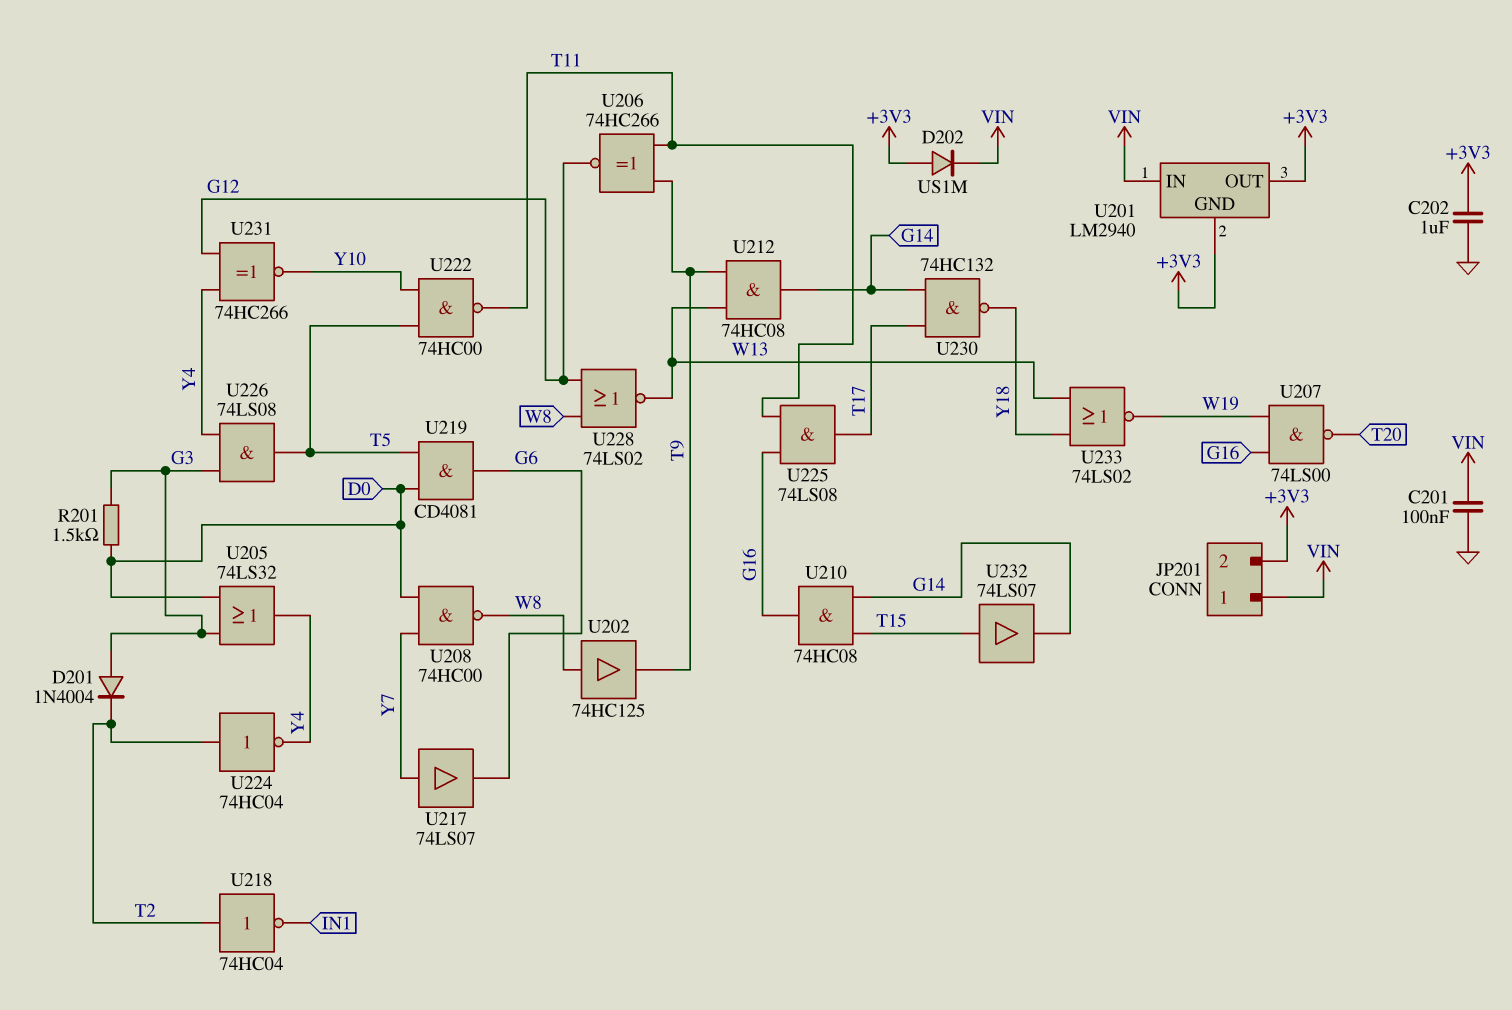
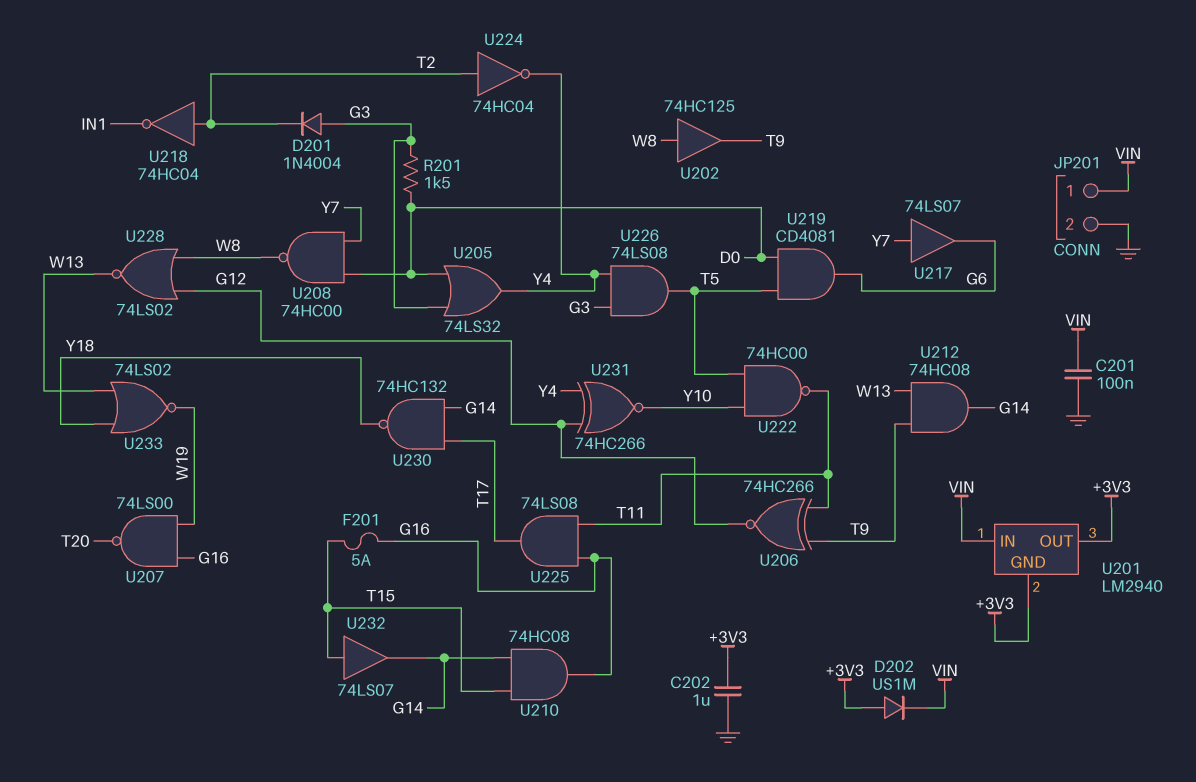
F201: none -> 5A (G16, T15)
JP201 pin 2: +3V3 -> GND

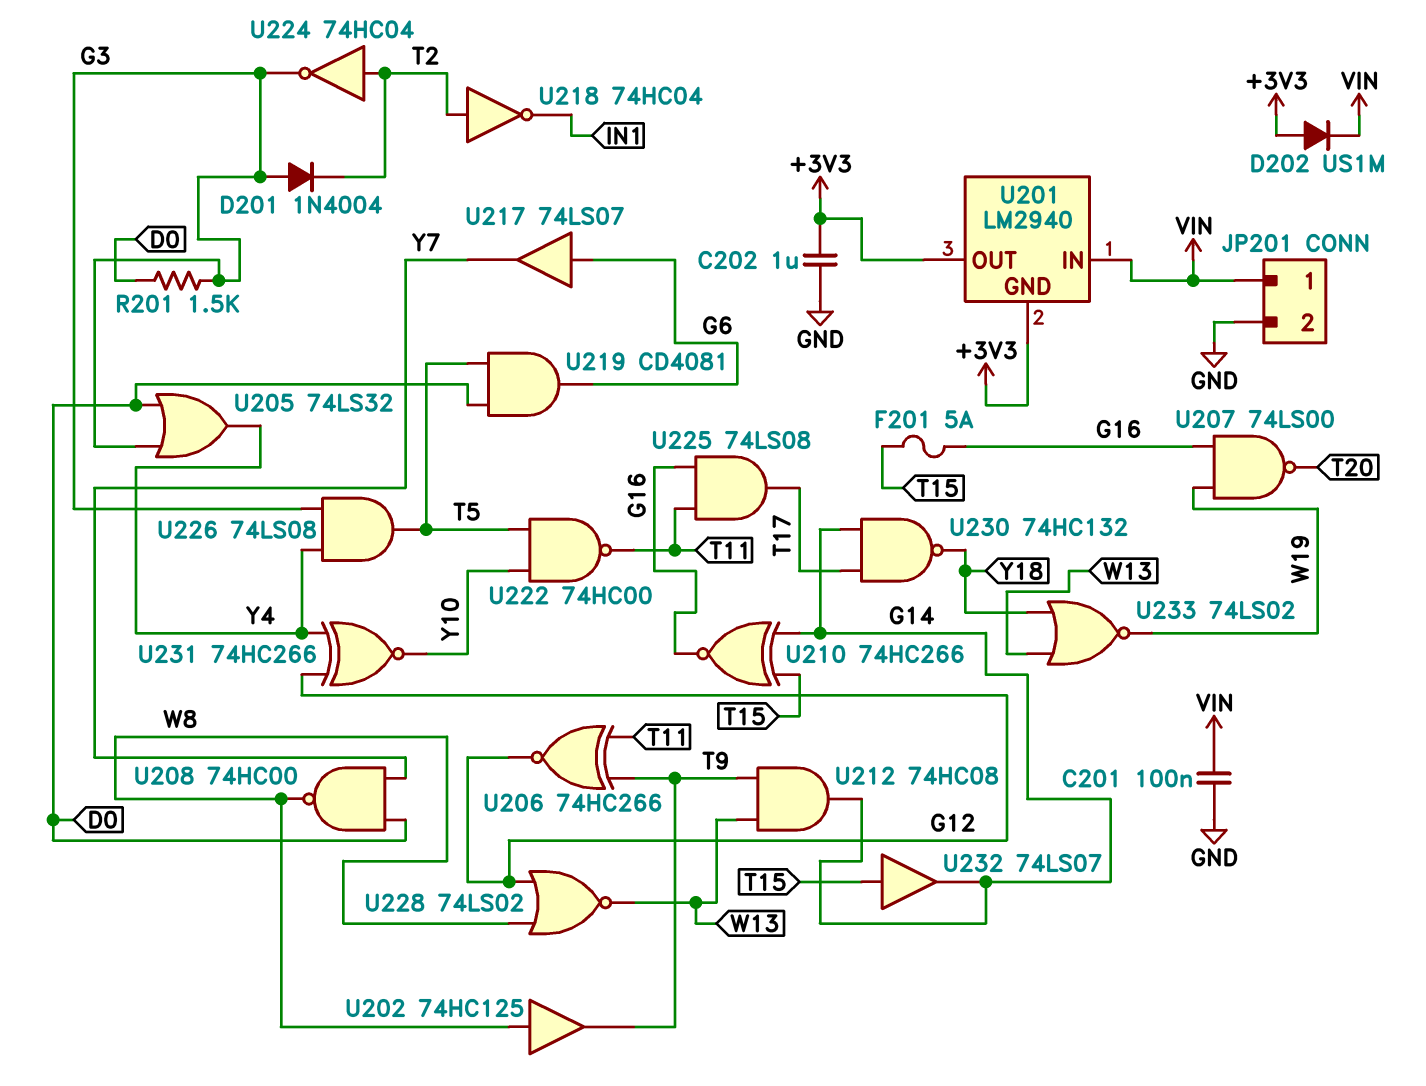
U210: AND 74HC08 (in G14, in T15, out G16) -> XNOR 74HC266 (in G14, in T15, out G16)
U217: buffer 74LS07 (in Y7, out G6) -> buffer 74LS07 (in G6, out Y7)
U224: NOT 74HC04 (in T2, out Y4) -> NOT 74HC04 (in T2, out G3)

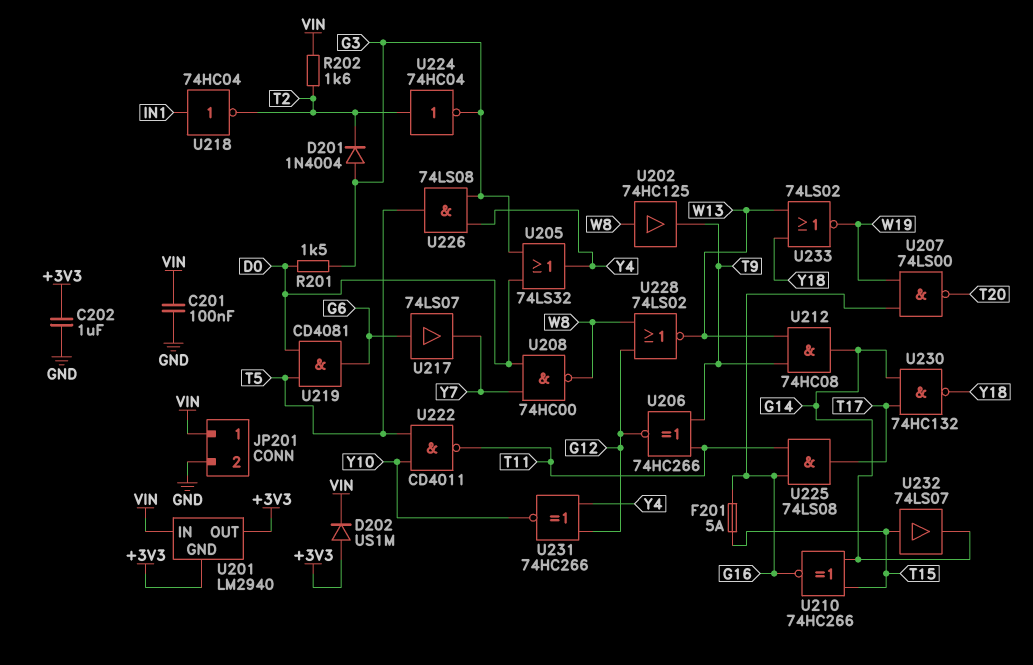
R202: none -> 1.6k (T2, VIN)
U218: NOT 74HC04 (in T2, out IN1) -> NOT 74HC04 (in IN1, out T2)
U222: NAND 74HC00 (in T5, in Y10, out T11) -> NAND CD4011 (in T5, in Y10, out T11)

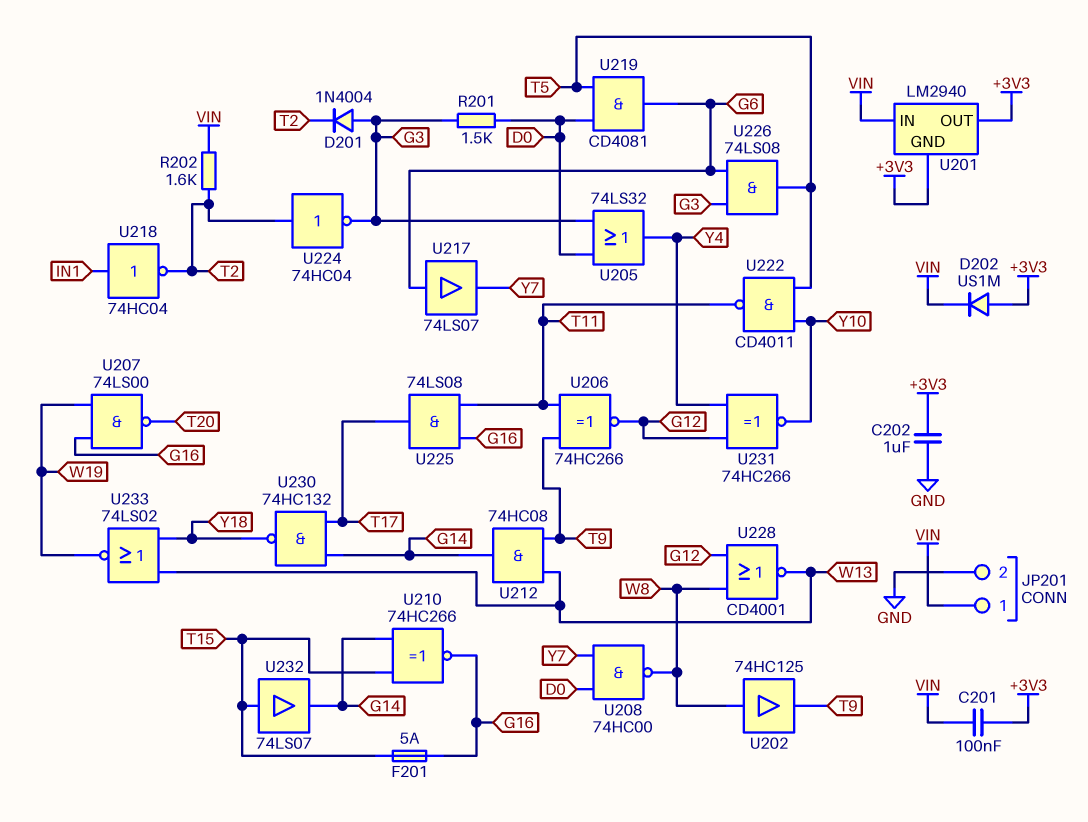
C201: 100nF (GND, VIN) -> 100nF (+3V3, VIN)
U226: AND 74LS08 (in G3, in Y4, out T5) -> AND 74LS08 (in G3, in G6, out T5)
U228: NOR 74LS02 (in G12, in W8, out W13) -> NOR CD4001 (in G12, in W8, out W13)

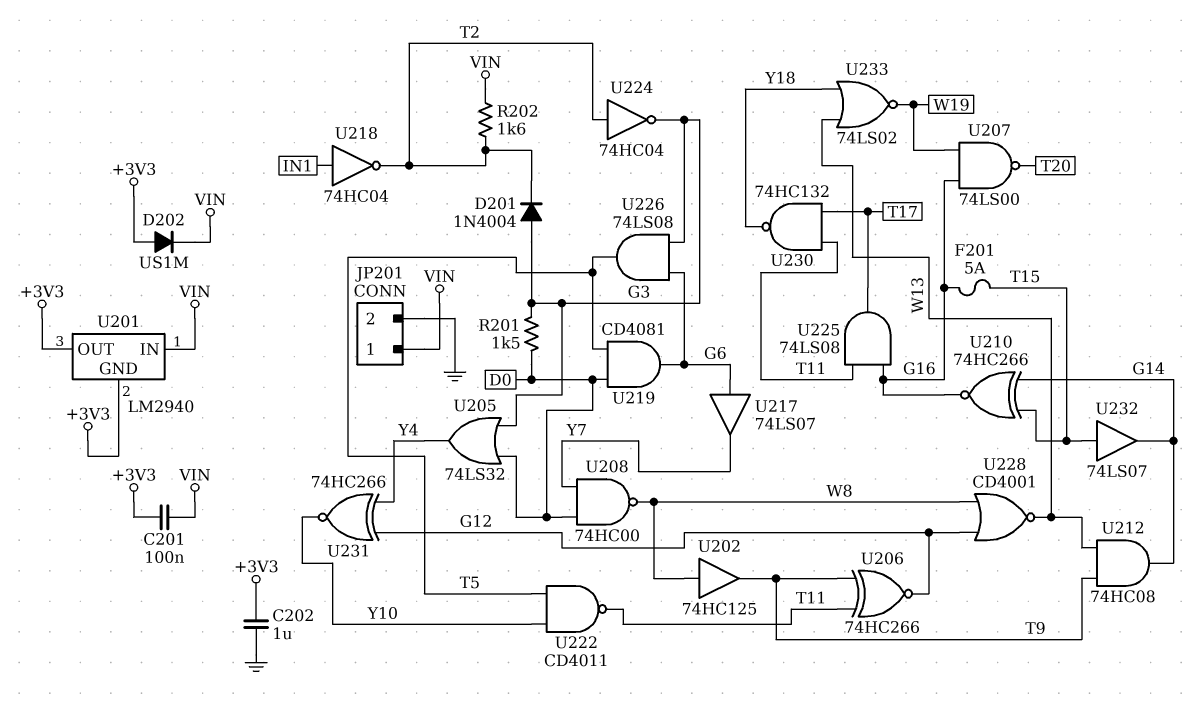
U230: NAND 74HC132 (in G14, in T17, out Y18) -> NAND 74HC132 (in T11, in T17, out Y18)

